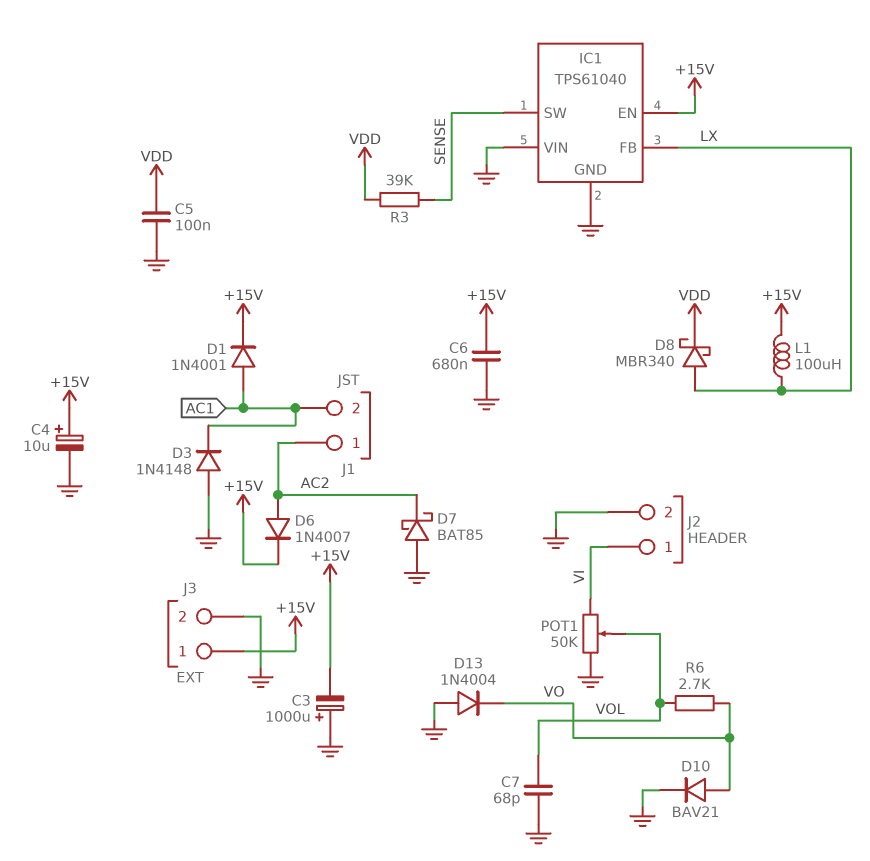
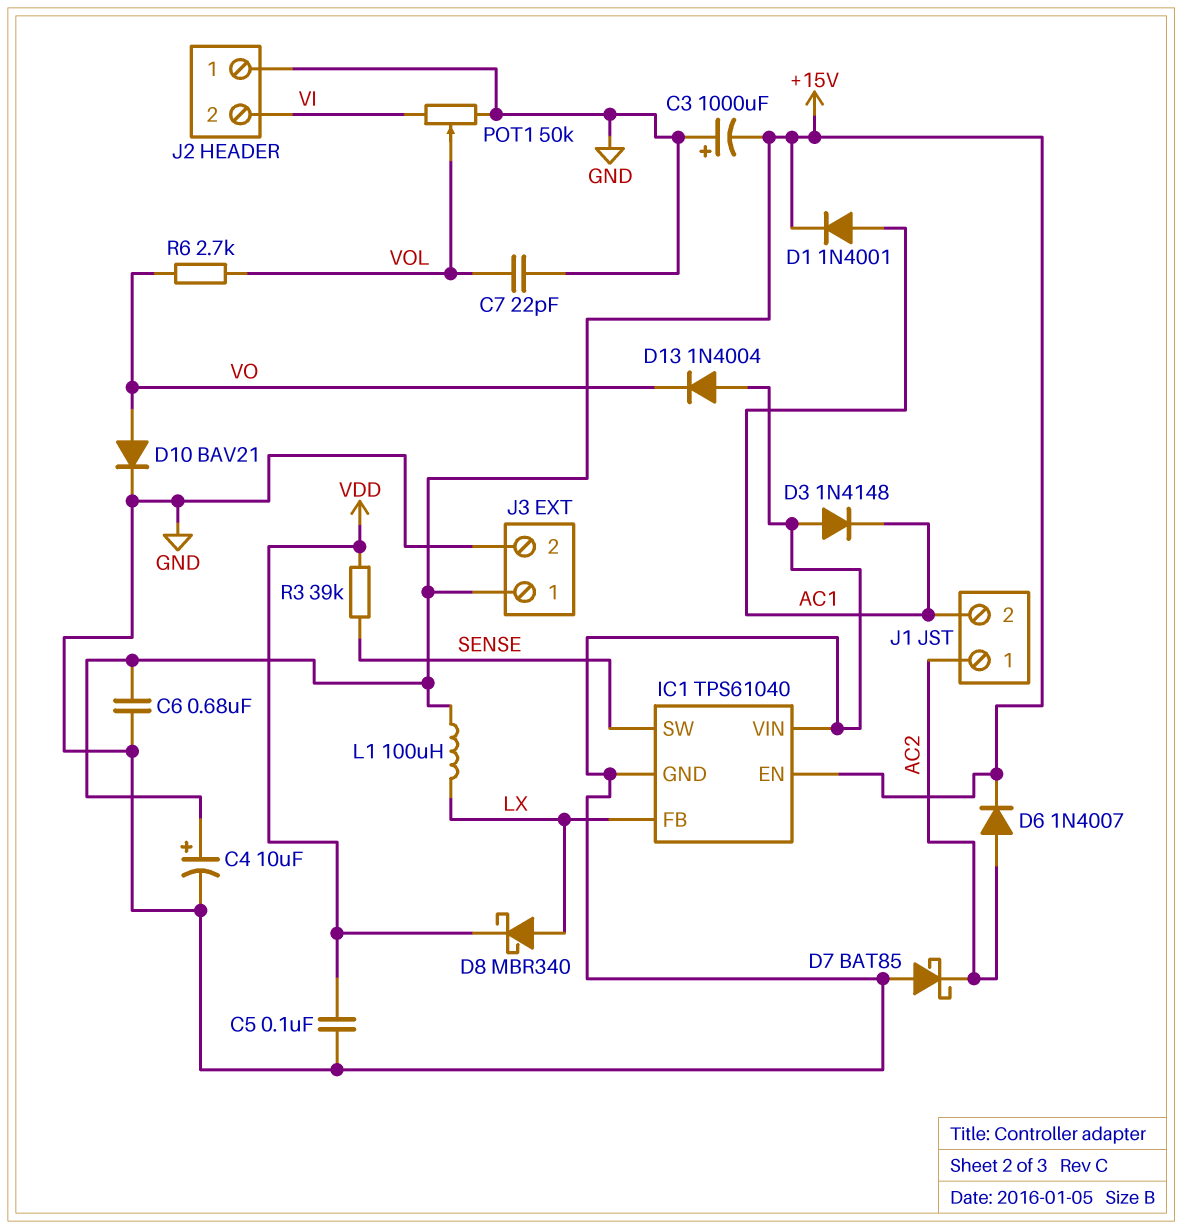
C7: 68pF (GND, VOL) -> 22pF (GND, VOL)
J2 pin 1: VI -> GND
J2 pin 2: GND -> VI

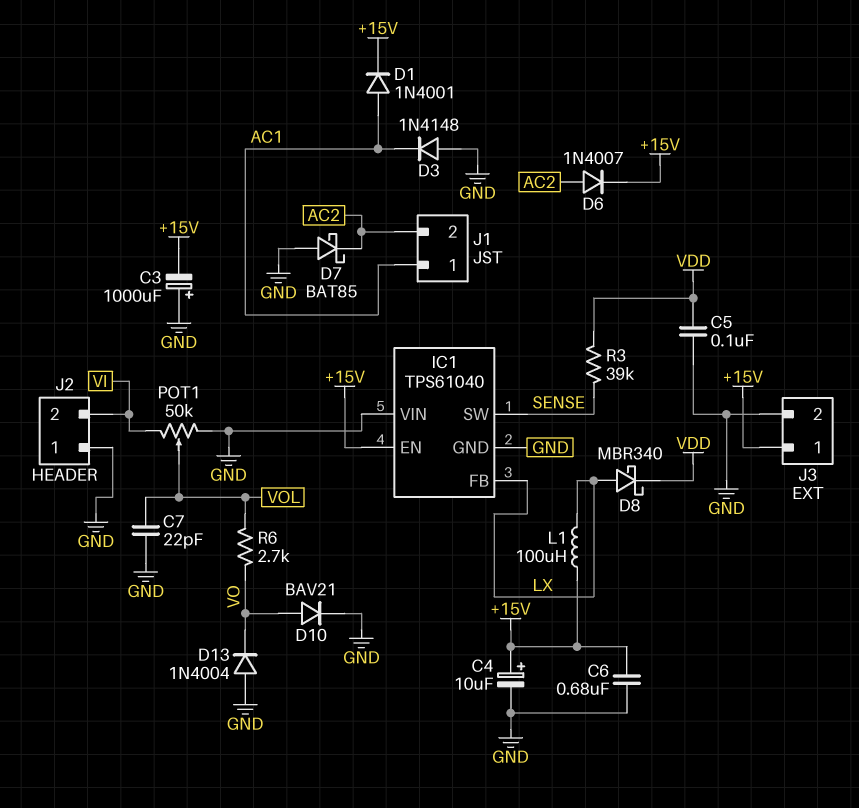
J1 pin 1: AC2 -> AC1
J1 pin 2: AC1 -> AC2

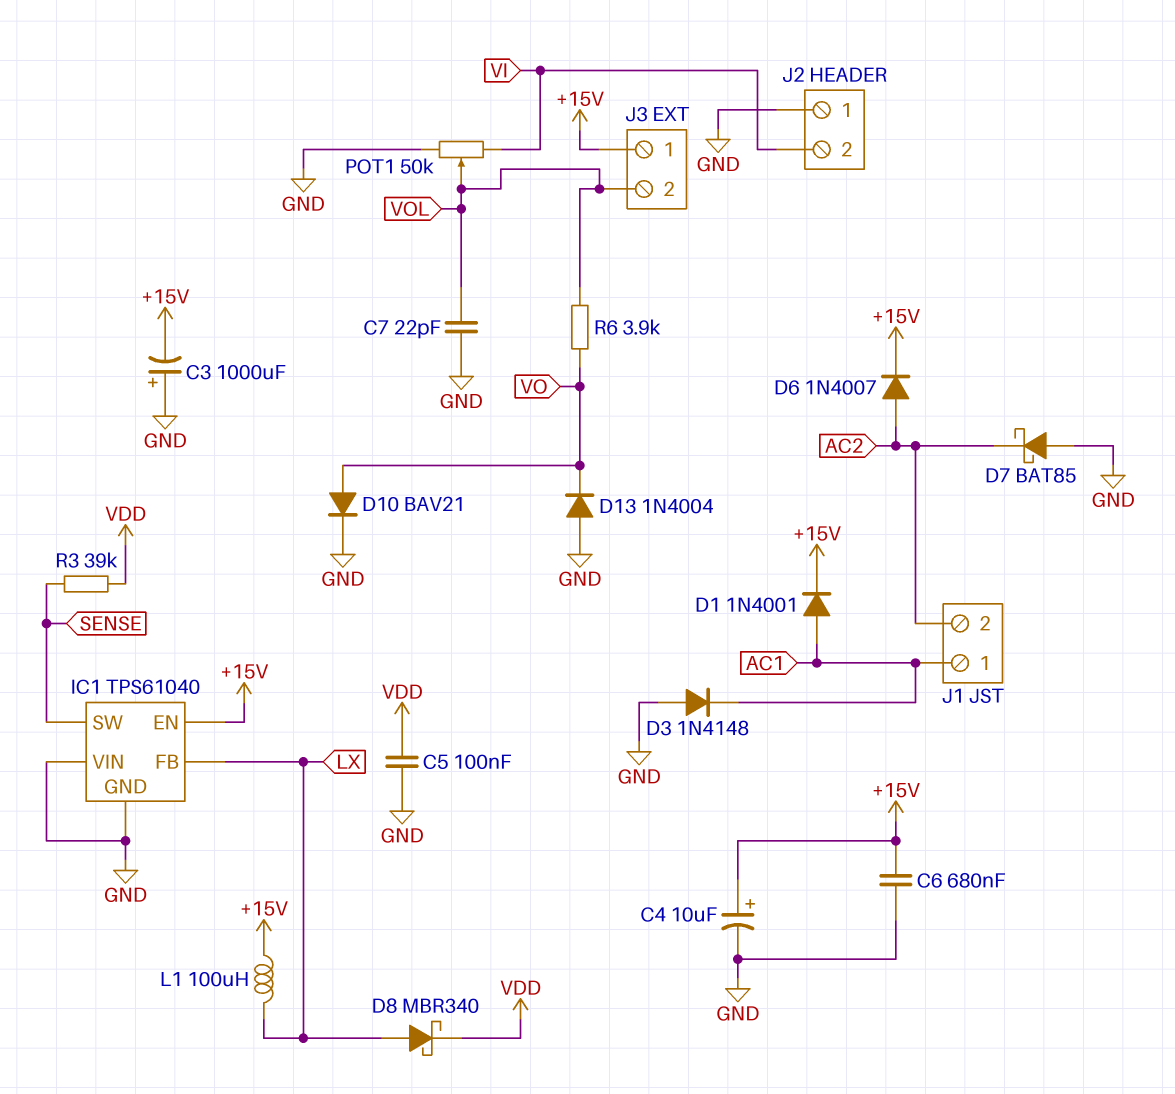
J3 pin 2: GND -> VOL
R6: 2.7k (VO, VOL) -> 3.9k (VO, VOL)

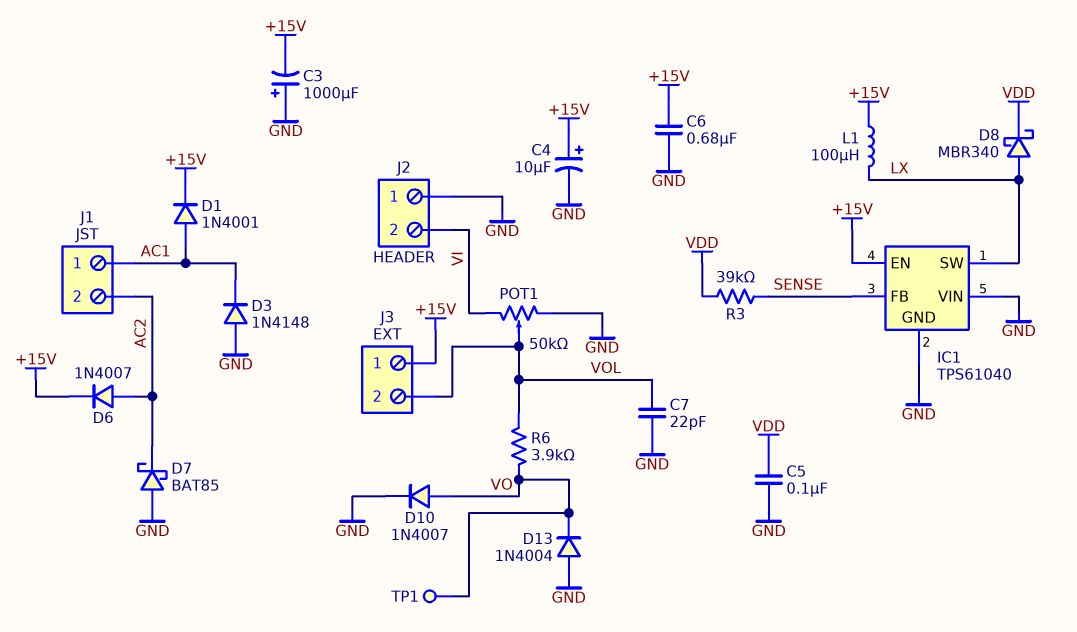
D10: diode BAV21 (A VO, K GND) -> diode 1N4007 (A VO, K GND)
IC1 pin FB: LX -> SENSE
IC1 pin SW: SENSE -> LX
TP1: none -> test point (VO)

